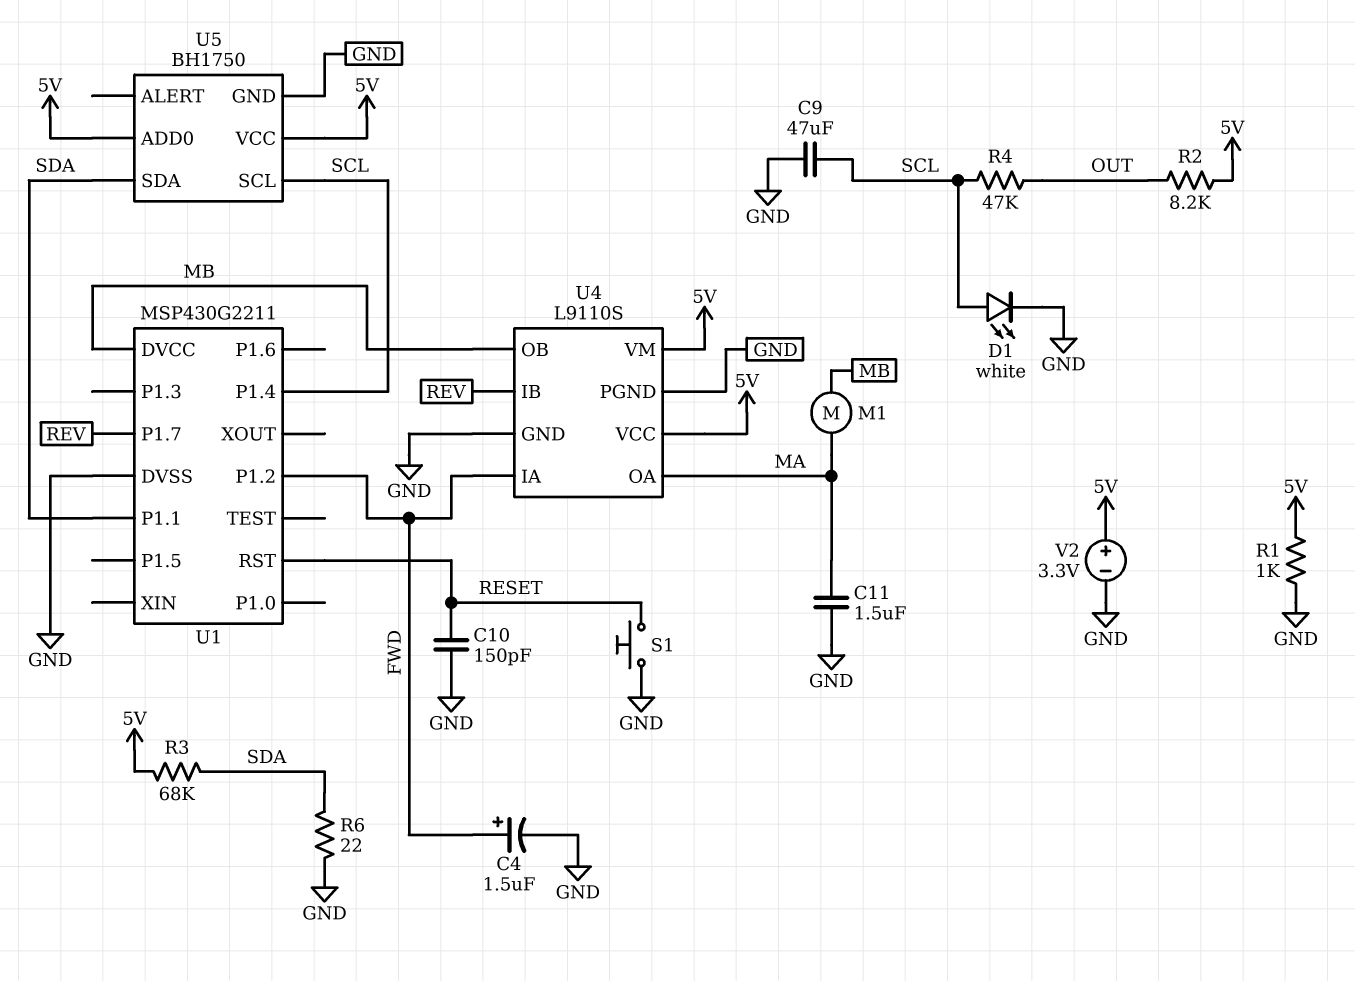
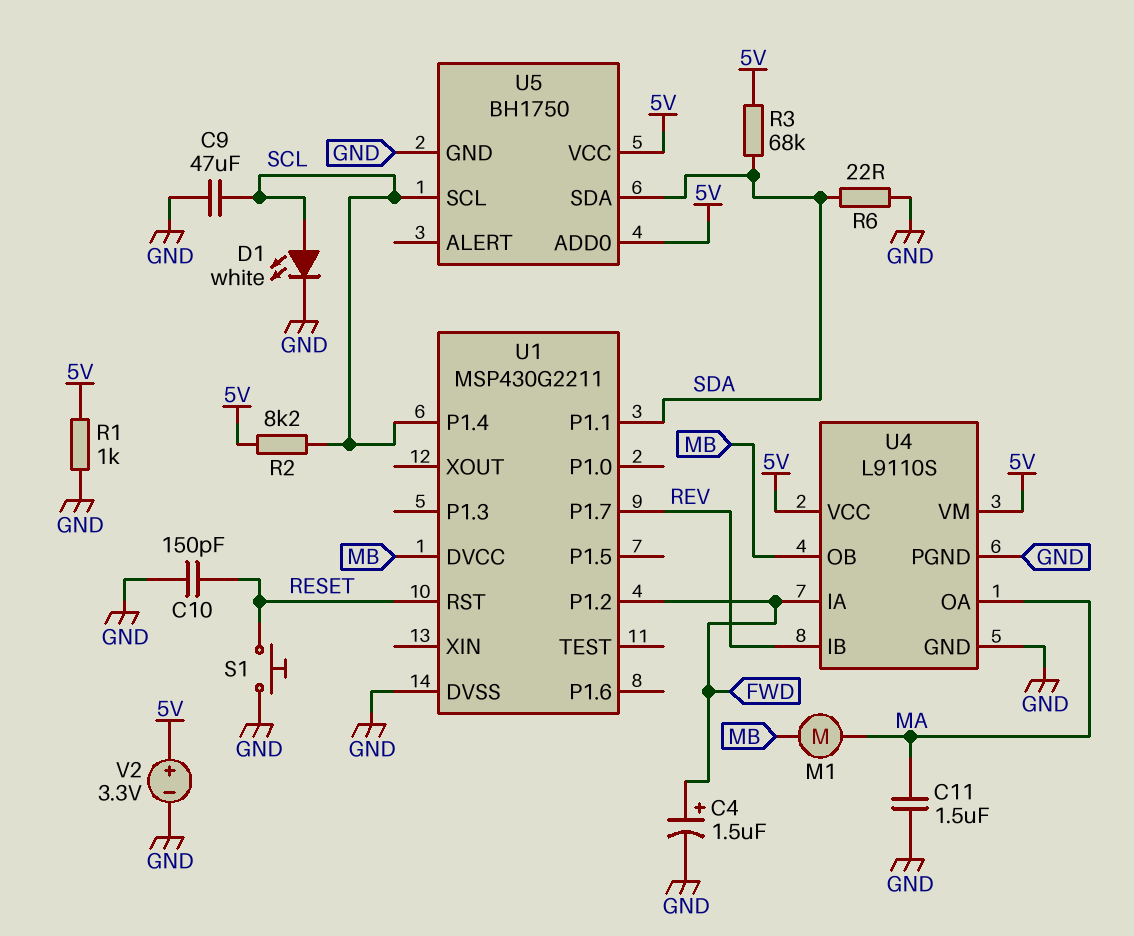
R2: 8.2k (5V, OUT) -> 8.2k (5V, SCL)
R4: 47k (OUT, SCL) -> none

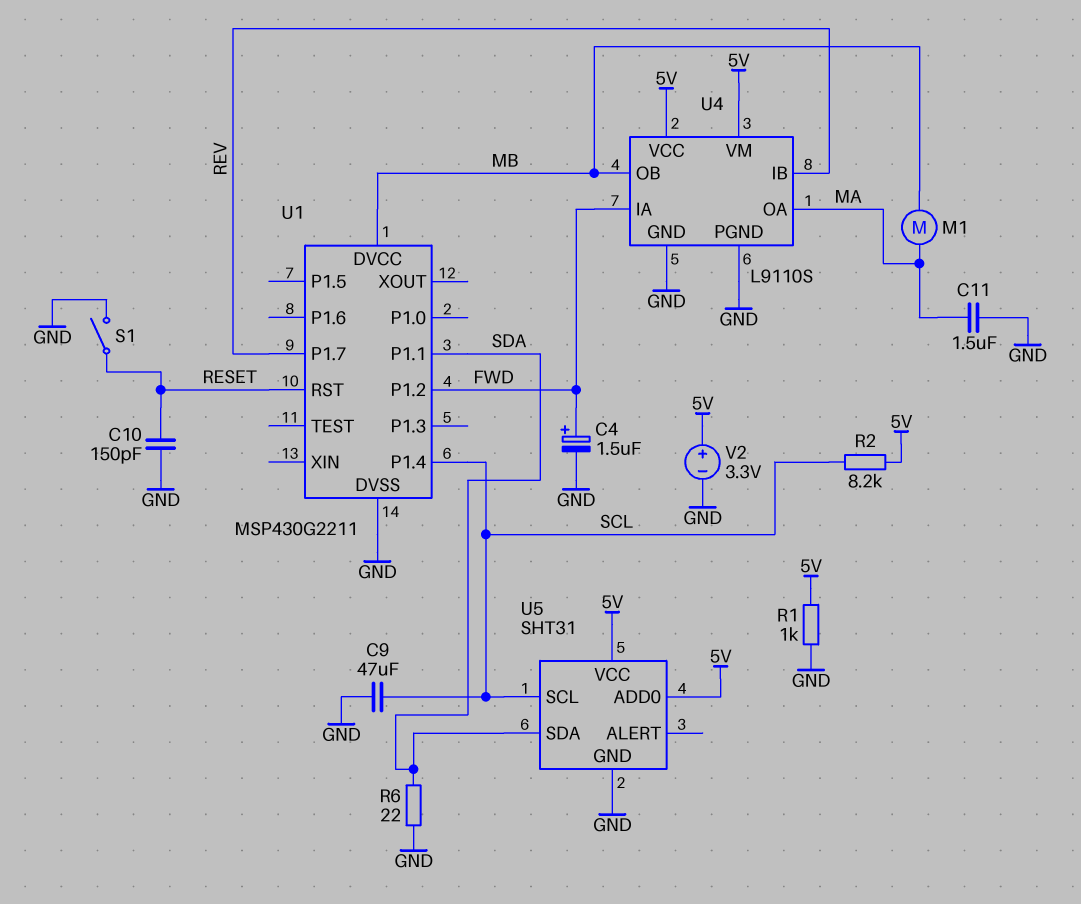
D1: LED white (A SCL, K GND) -> none
R3: 68k (5V, SDA) -> none
S1: button (GND, RESET) -> switch (GND, RESET)
U5: BH1750 -> SHT31

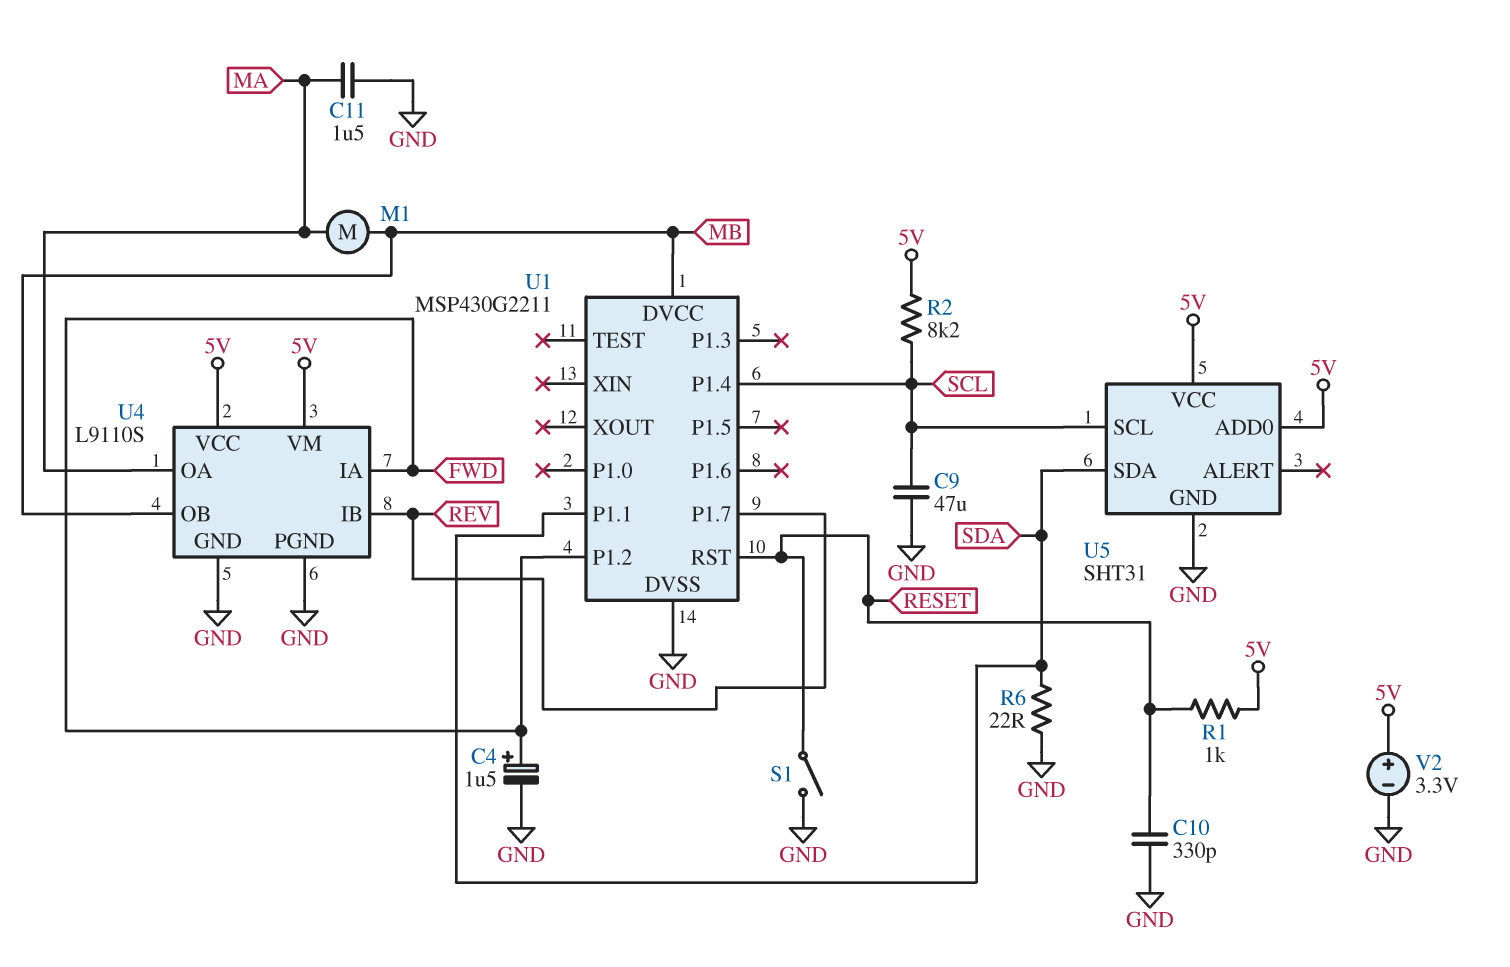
C10: 150pF (GND, RESET) -> 330pF (GND, RESET)
R1: 1k (5V, GND) -> 1k (5V, RESET)

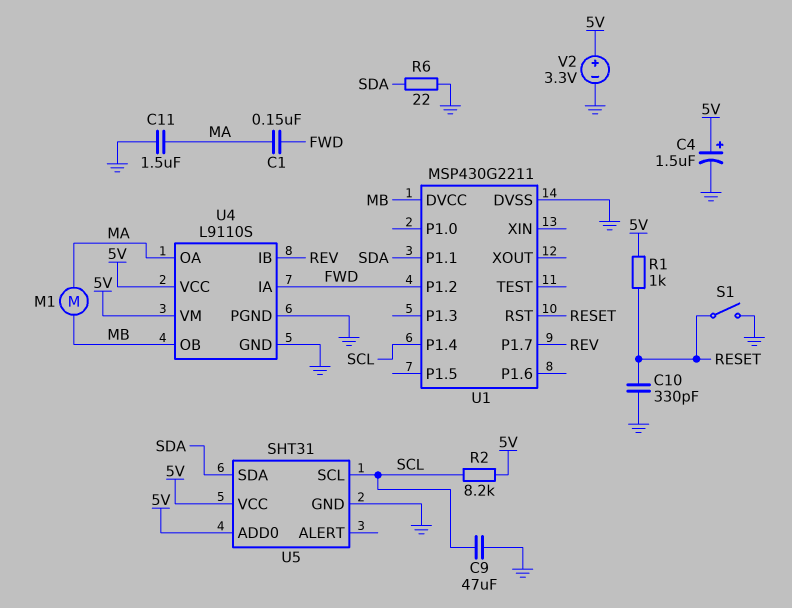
C1: none -> 150nF (FWD, MA)
C4: 1.5uF (plus FWD, minus GND) -> 1.5uF (plus 5V, minus GND)

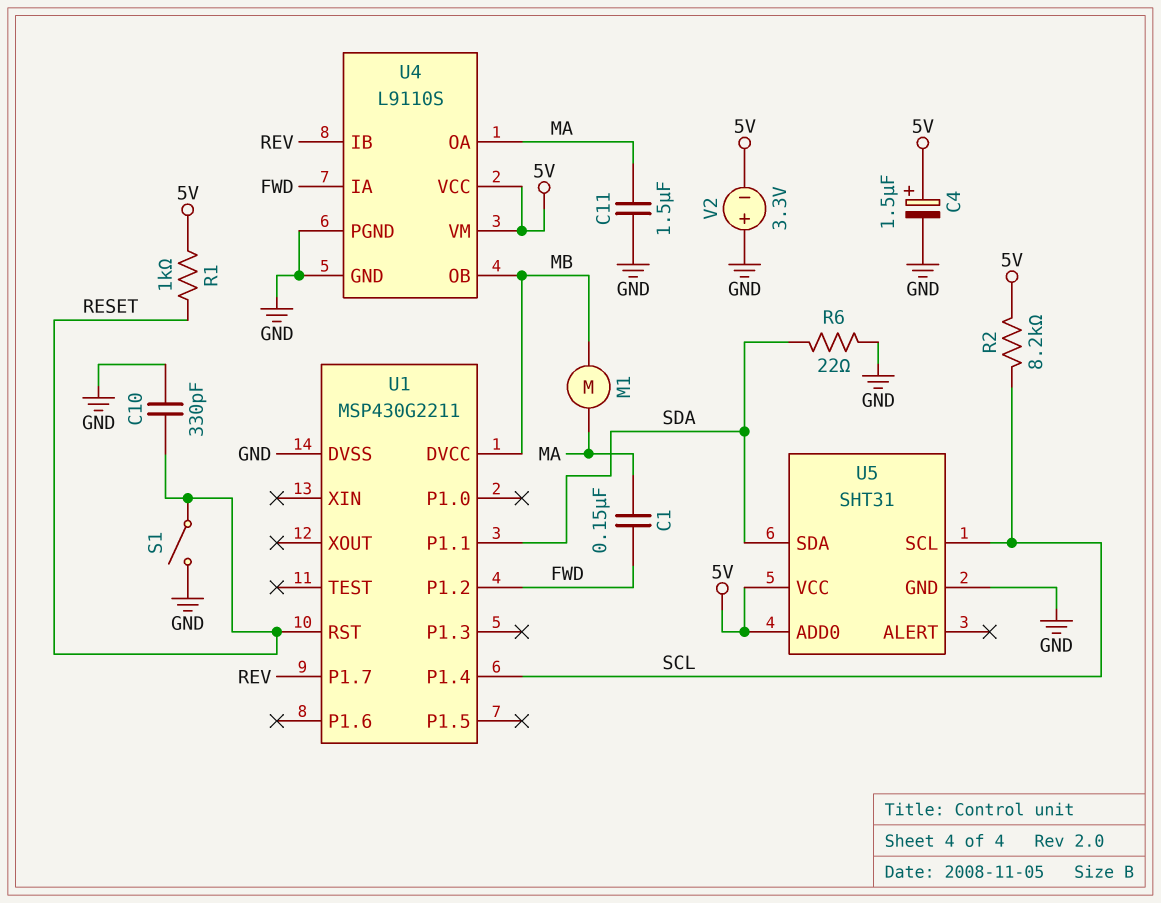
C9: 47uF (GND, SCL) -> none
V2: 3.3V (plus 5V, minus GND) -> 3.3V (plus GND, minus 5V)

